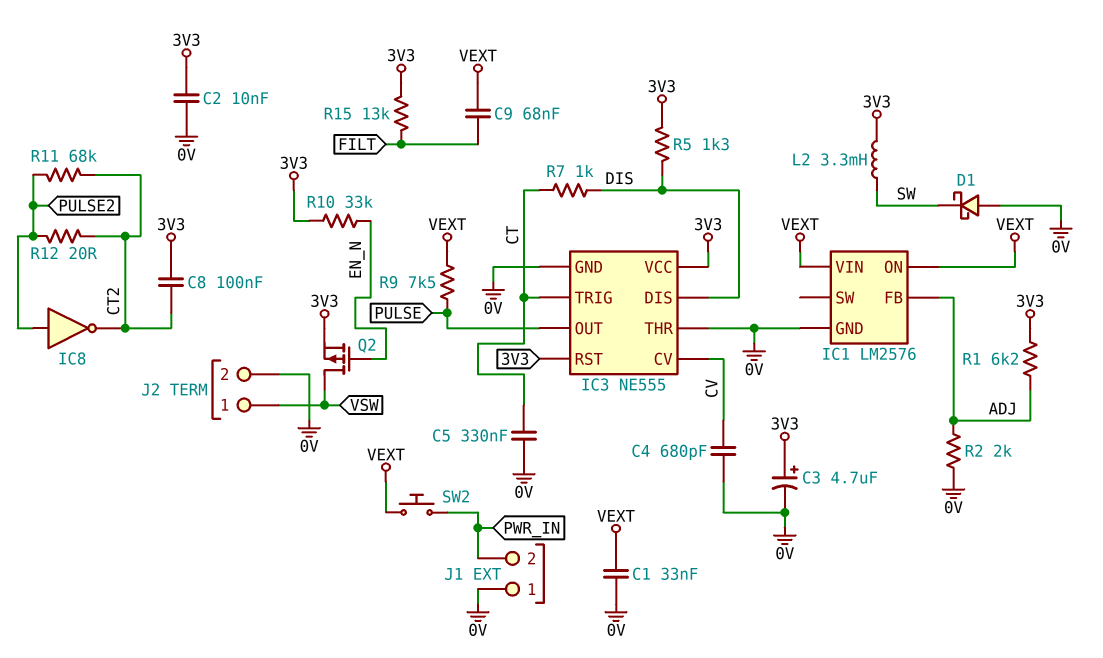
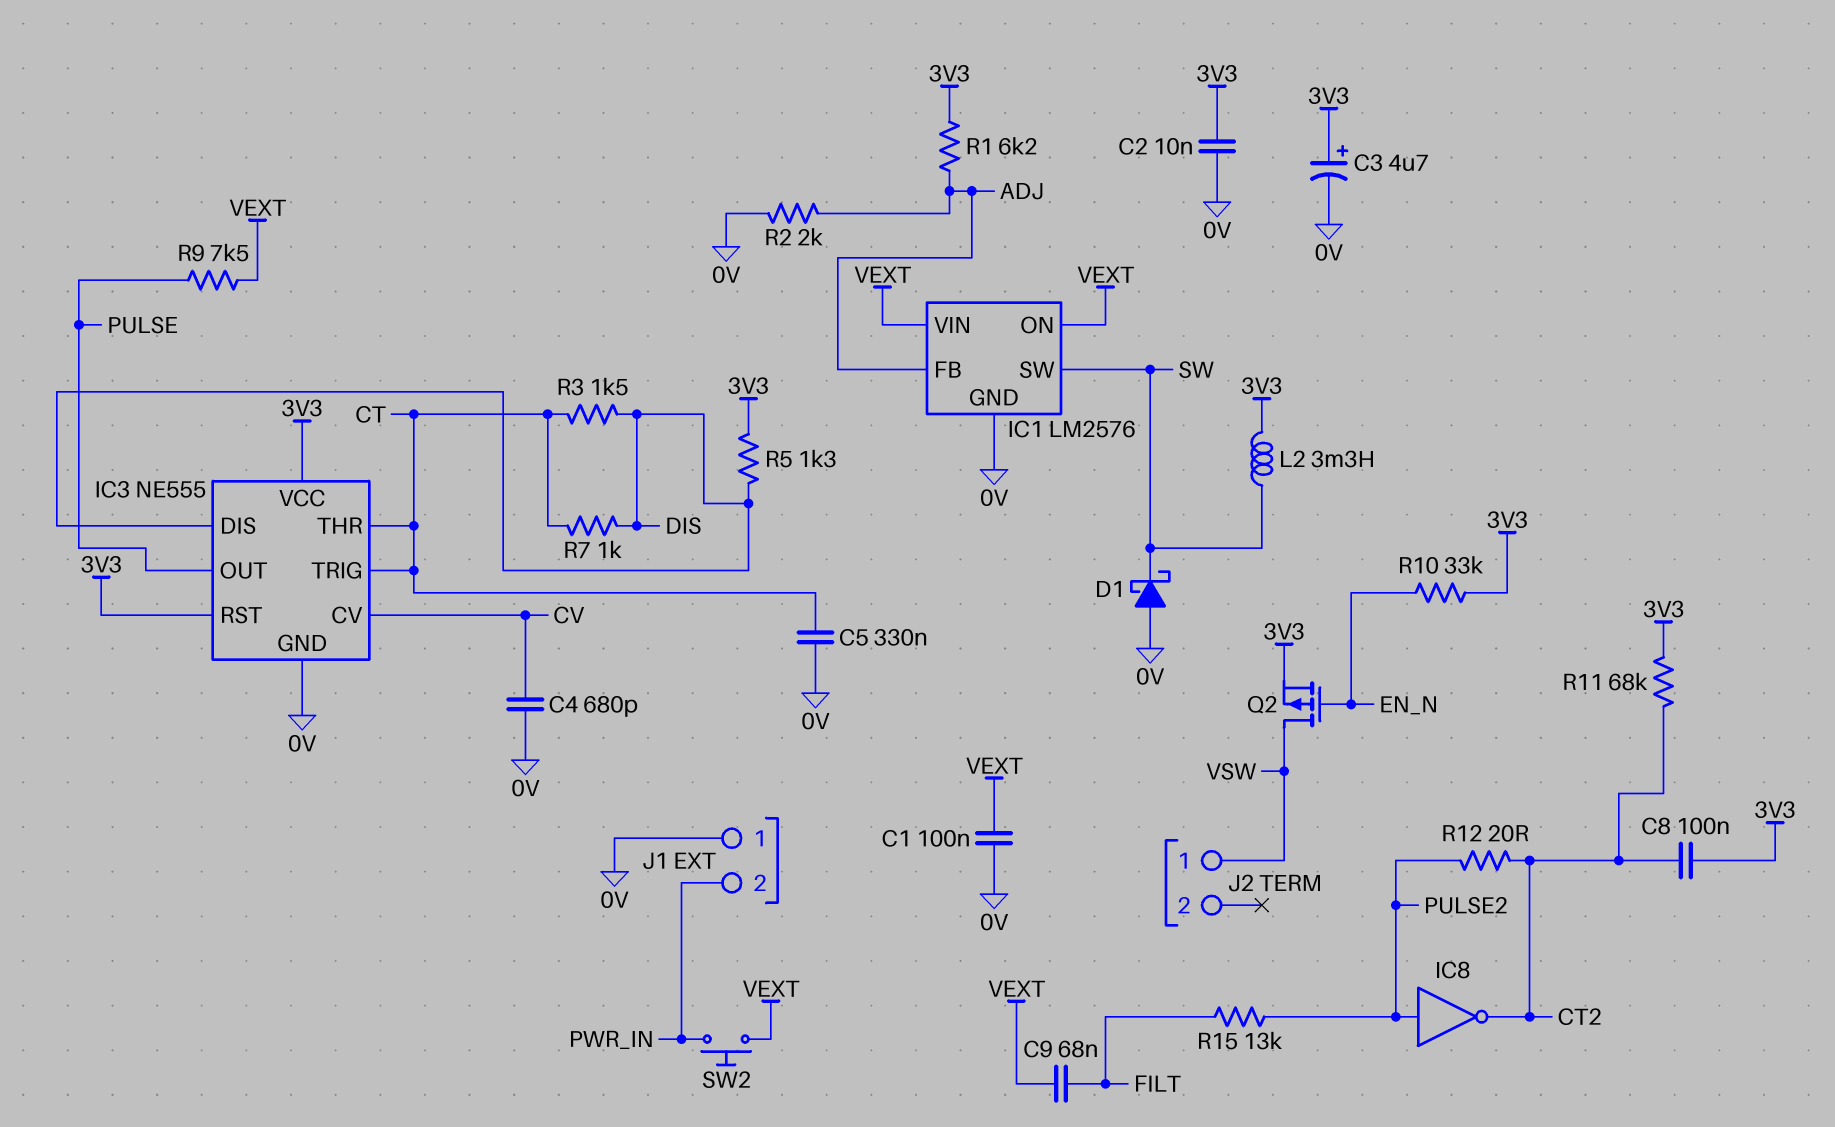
C1: 33nF (0V, VEXT) -> 100nF (0V, VEXT)
IC1 pin SW: none -> SW
IC3 pin THR: 0V -> CT
J2 pin 2: 0V -> none
R3: none -> 1.5k (CT, DIS)
R11: 68k (CT2, PULSE2) -> 68k (3V3, CT2)
R15: 13k (3V3, FILT) -> 13k (FILT, PULSE2)

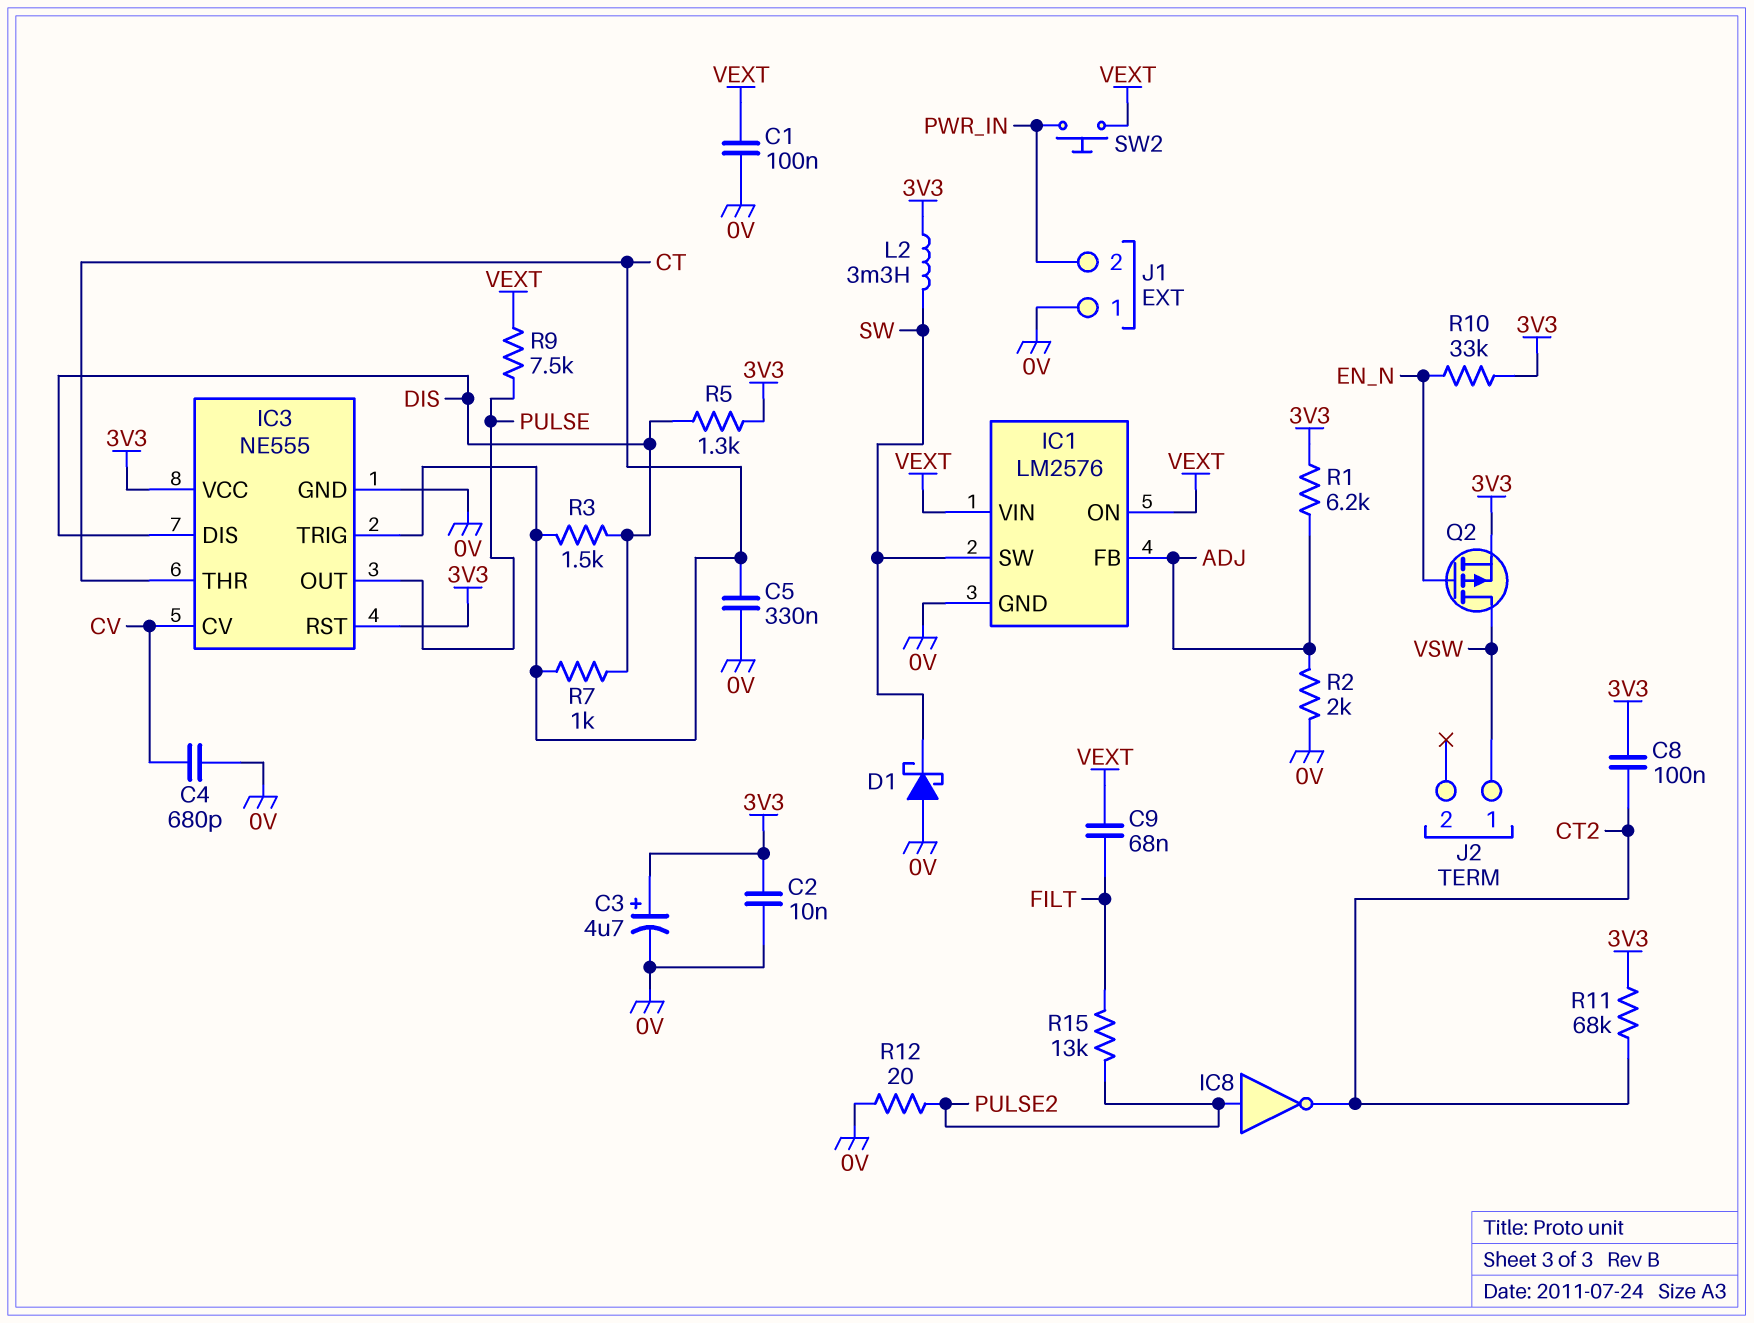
R12: 20 (CT2, PULSE2) -> 20 (0V, PULSE2)

